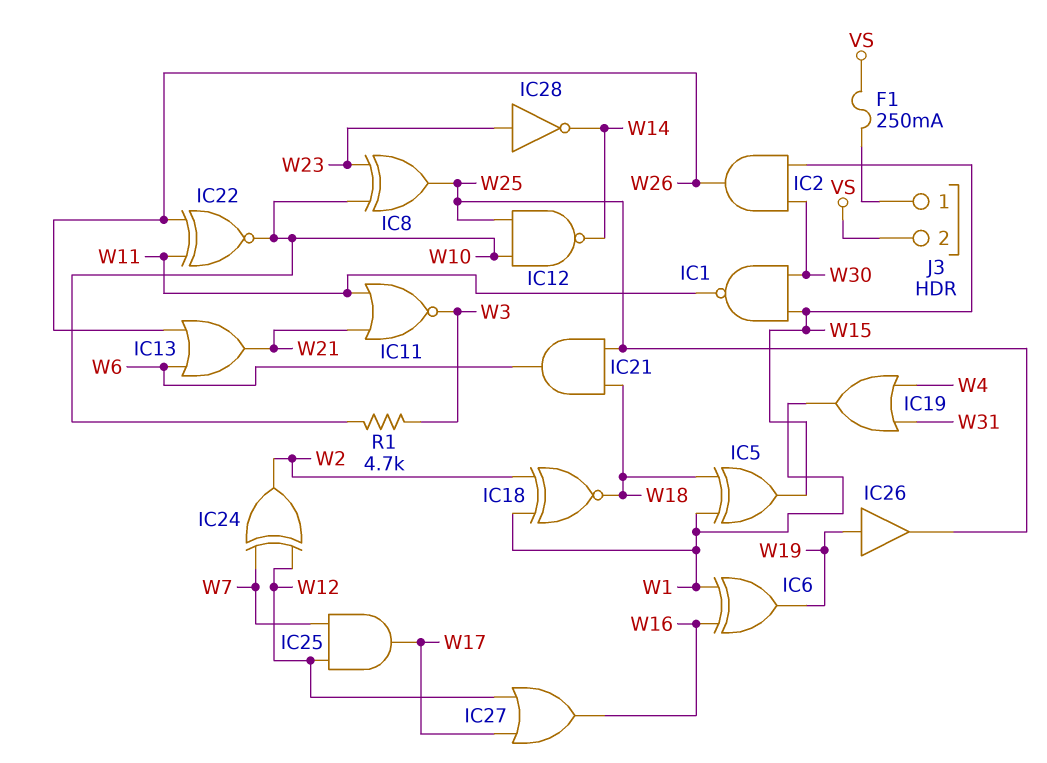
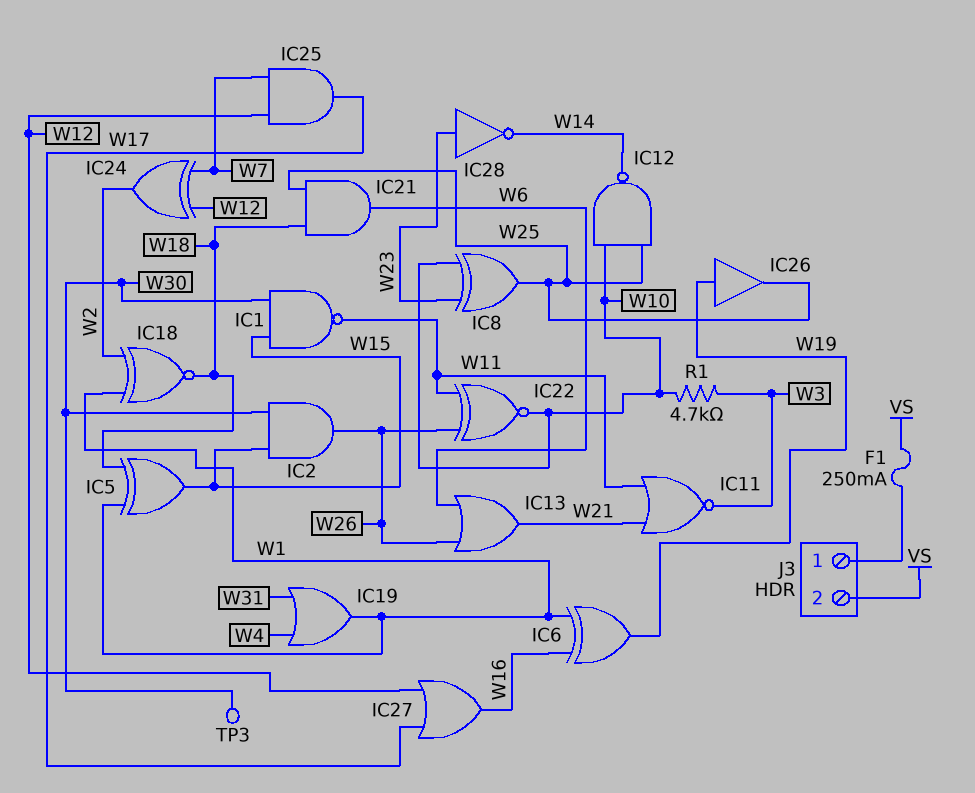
TP3: none -> test point (W30)

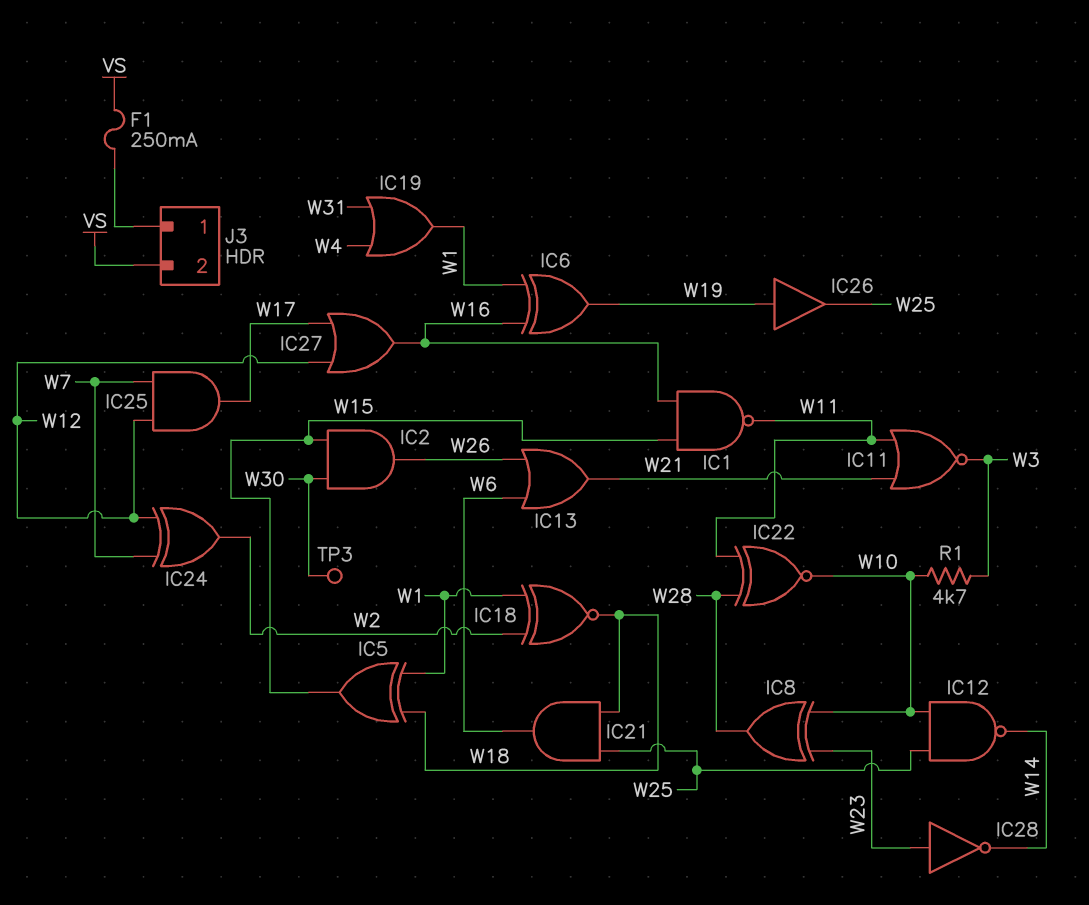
IC1: NAND (in W15, in W30, out W11) -> NAND (in W15, in W16, out W11)
IC8: XOR (in W10, in W23, out W25) -> XOR (in W10, in W23, out W28)
IC22: XNOR (in W11, in W26, out W10) -> XNOR (in W11, in W28, out W10)

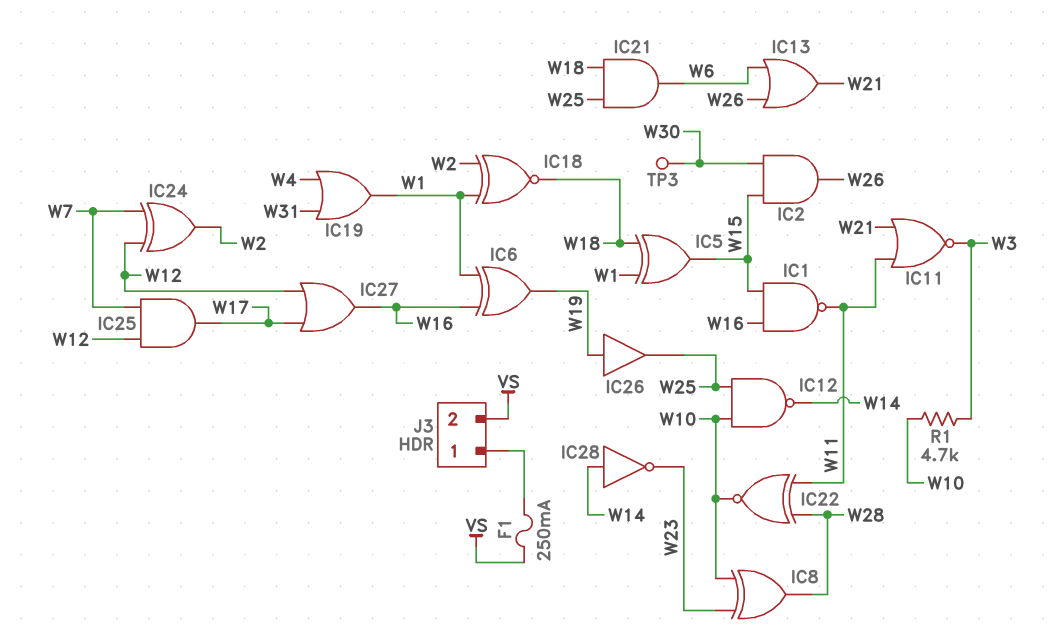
IC28: NOT (in W23, out W14) -> NOT (in W14, out W23)

